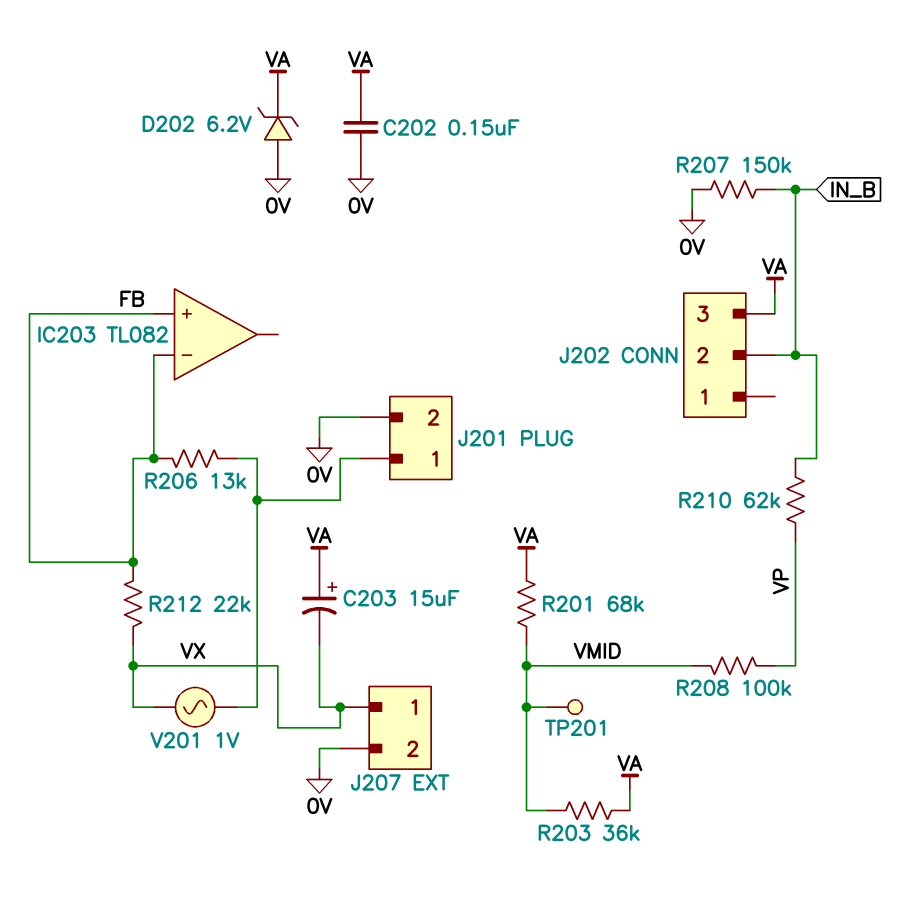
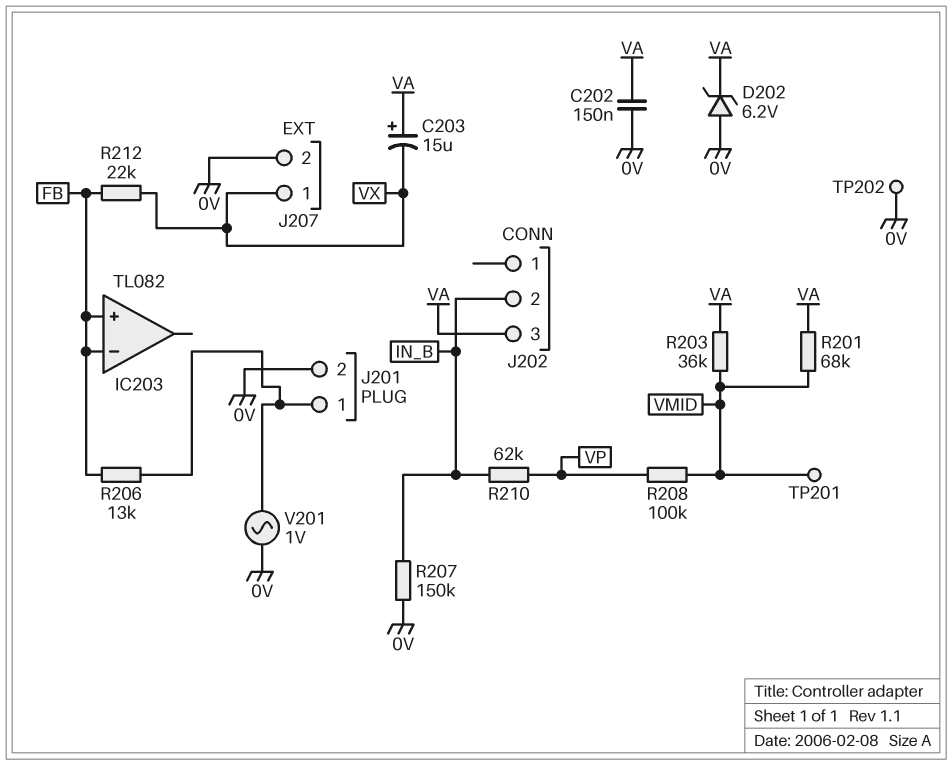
TP202: none -> test point (0V)
V201: AC 1V (J201/1, VX) -> AC 1V (0V, J201/1)

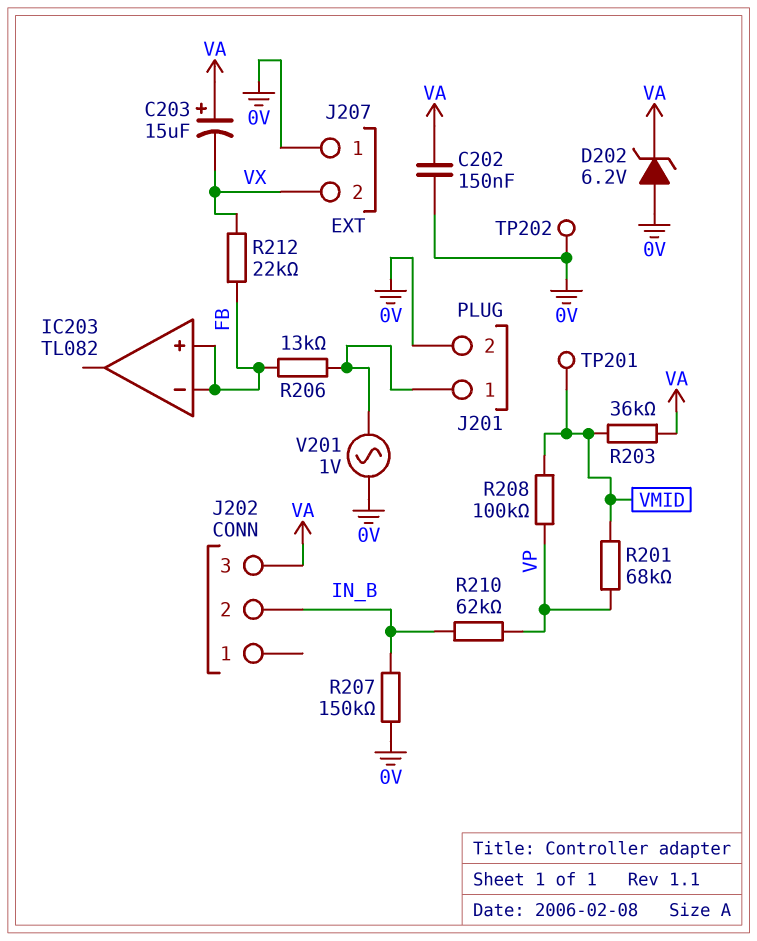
J207 pin 1: VX -> 0V
J207 pin 2: 0V -> VX
R201: 68k (VA, VMID) -> 68k (VMID, VP)

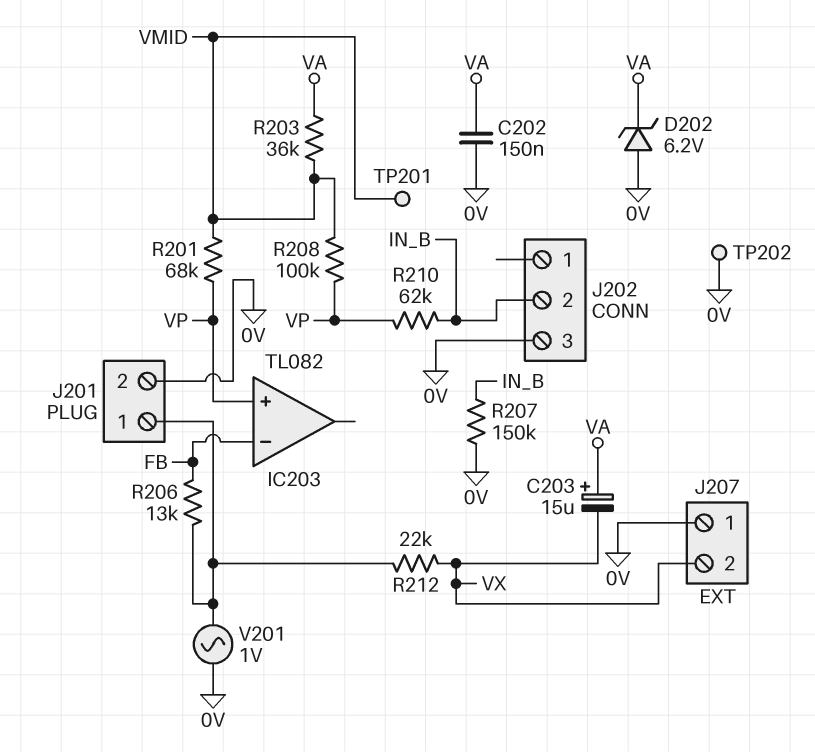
IC203 pin in+: FB -> VP
J202 pin 3: VA -> 0V
R212: 22k (FB, VX) -> 22k (J201/1, VX)

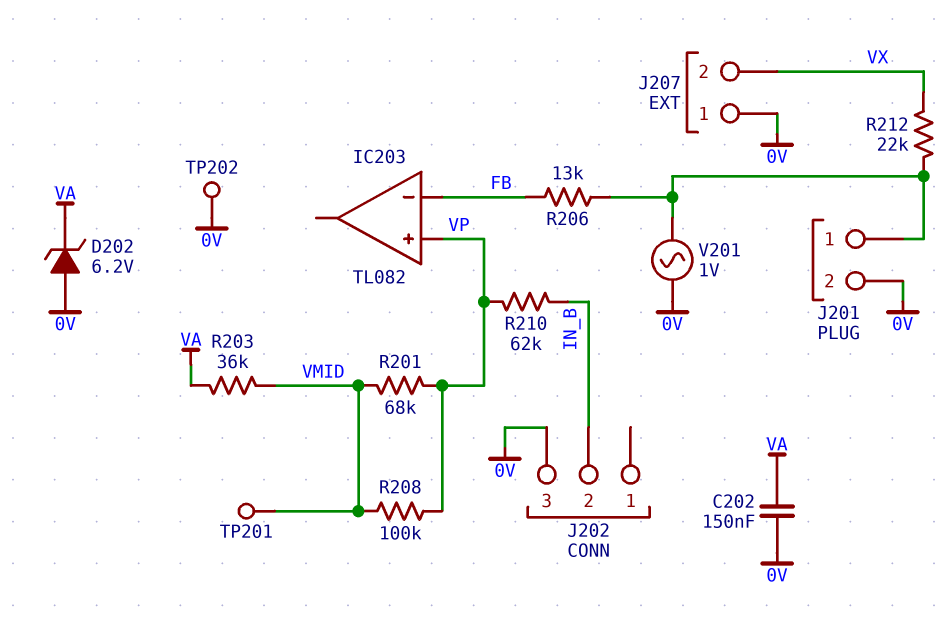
C203: 15uF (plus VA, minus VX) -> none
R207: 150k (0V, IN_B) -> none

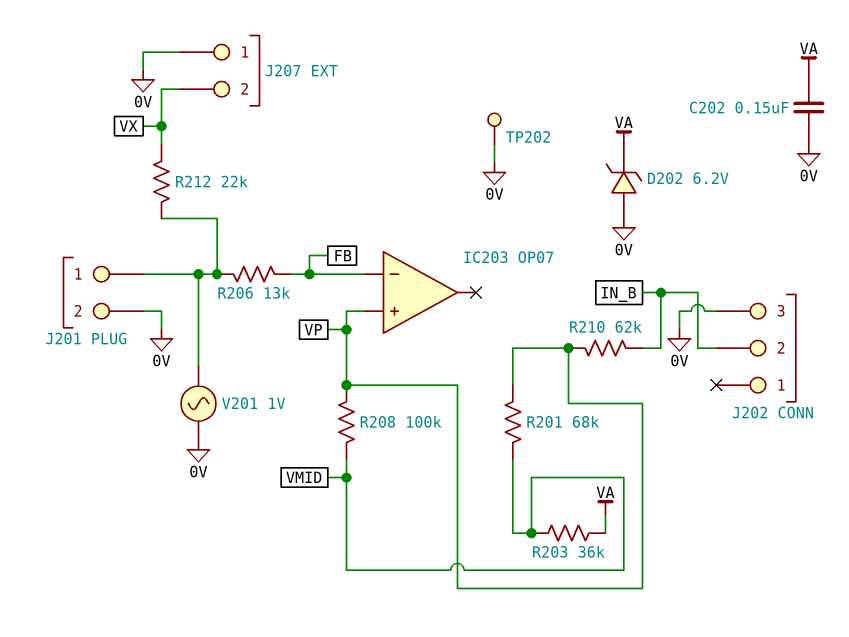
IC203: TL082 -> OP07
TP201: test point (VMID) -> none

